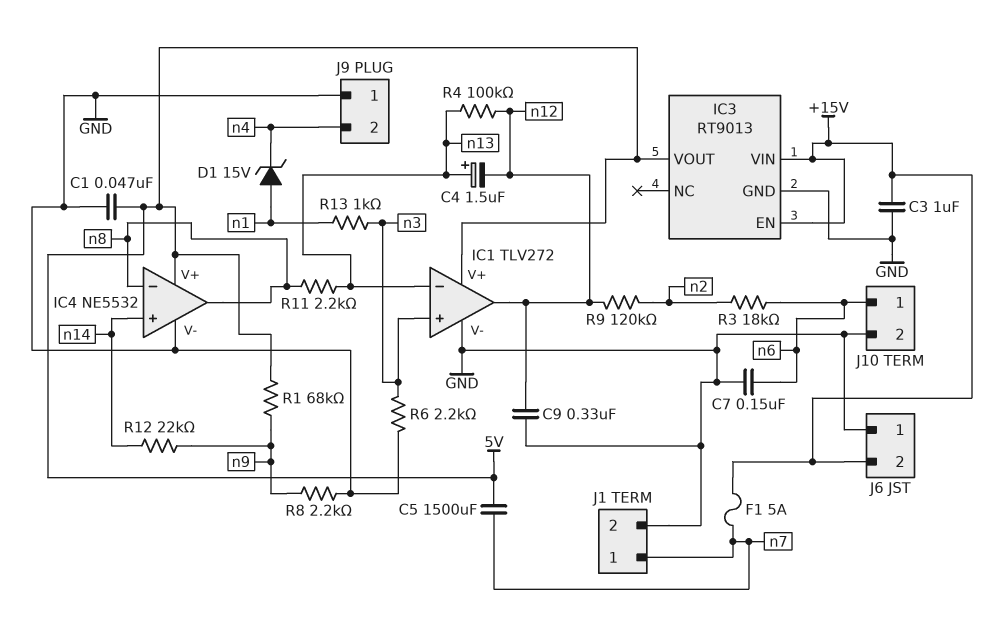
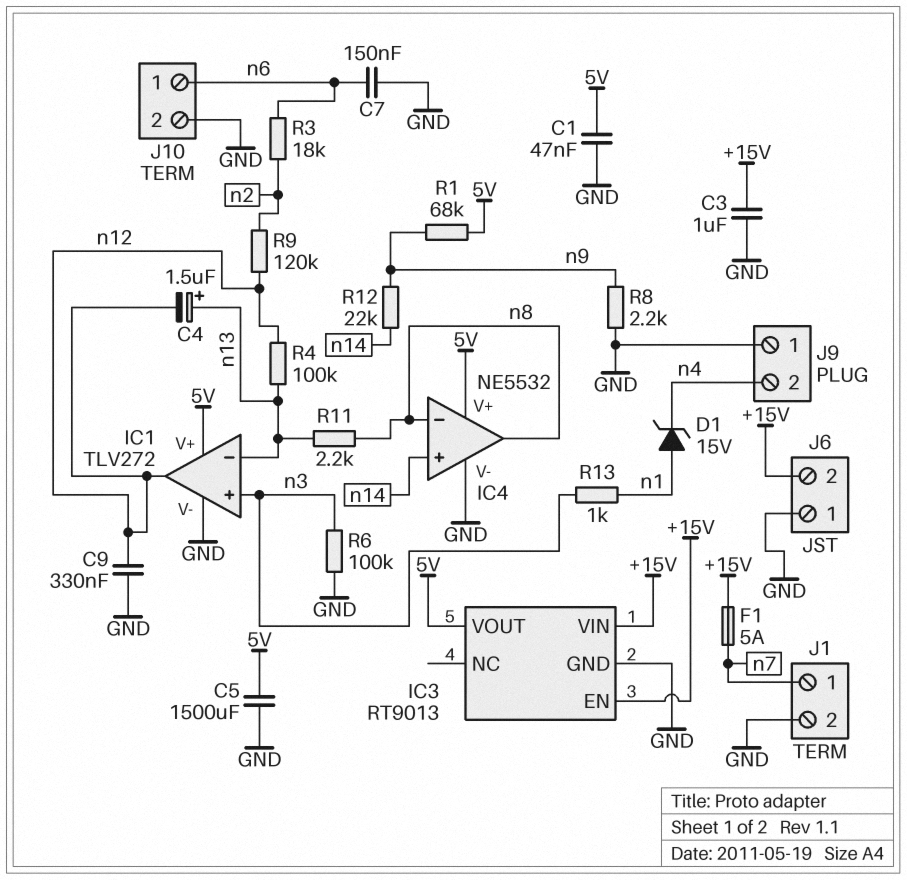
C5: 1500uF (5V, n7) -> 1500uF (5V, GND)
R6: 2.2k (GND, n3) -> 100k (GND, n3)

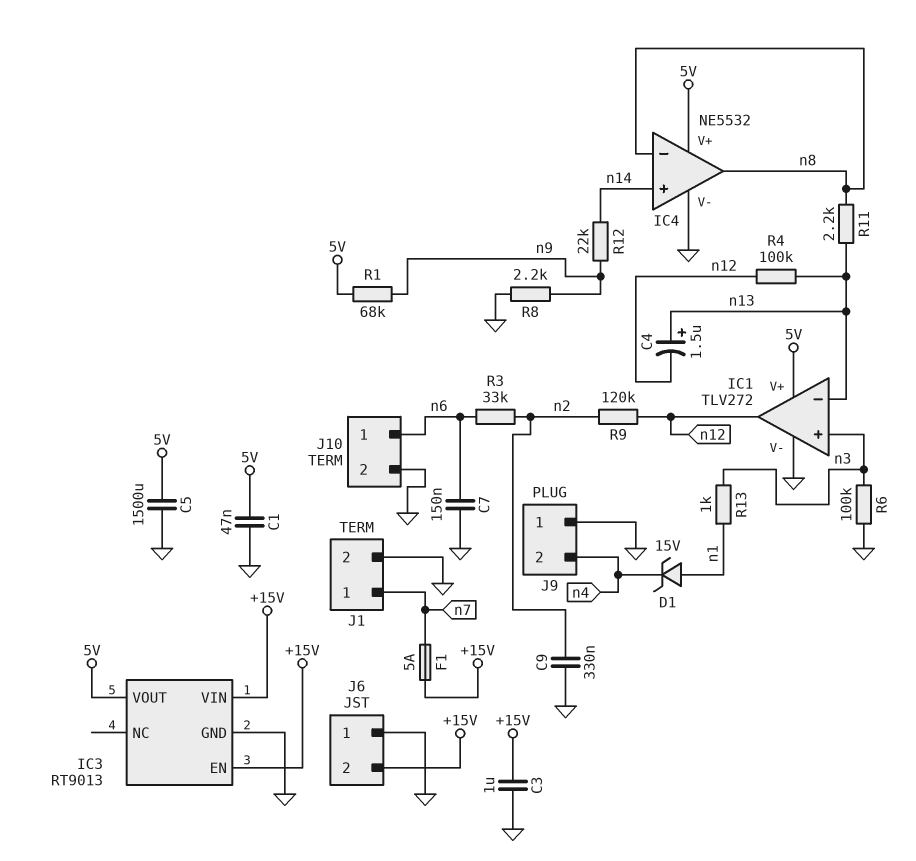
C9: 330nF (GND, n12) -> 330nF (GND, n2)
R3: 18k (n2, n6) -> 33k (n2, n6)

